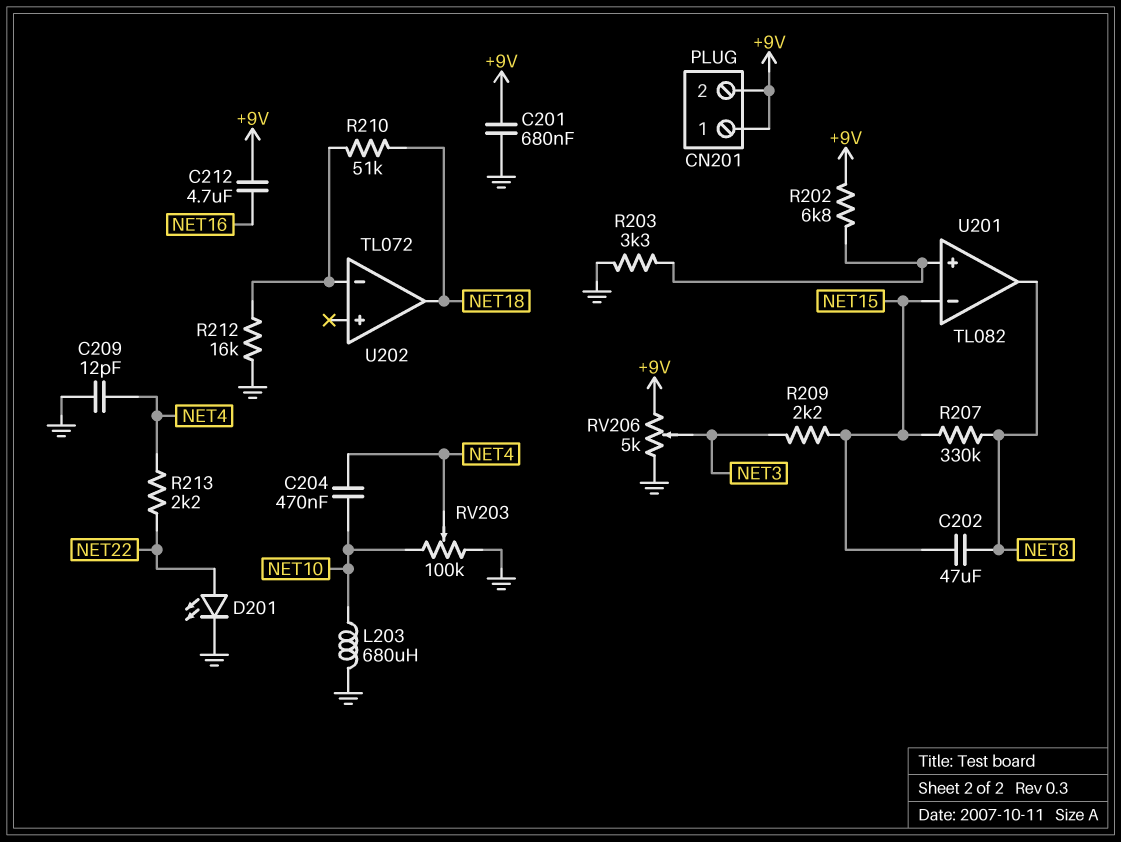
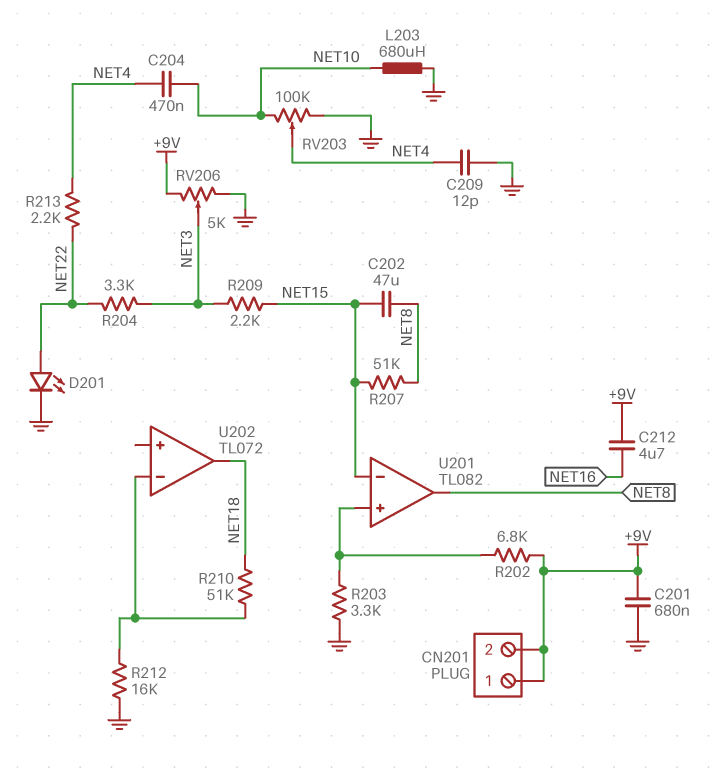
R204: none -> 3.3k (NET3, NET22)
R207: 330k (NET8, NET15) -> 51k (NET8, NET15)

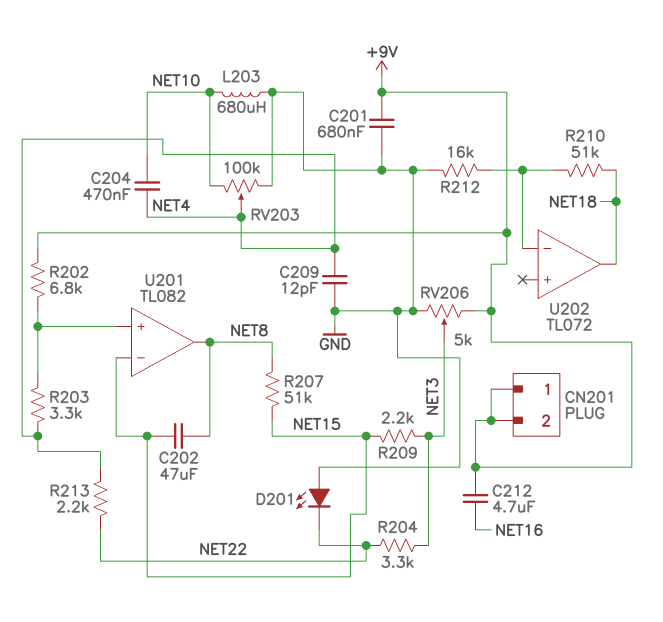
D201: LED (A NET22, K GND) -> LED (A GND, K NET22)
R203: 3.3k (GND, U201/in+) -> 3.3k (NET4, U201/in+)

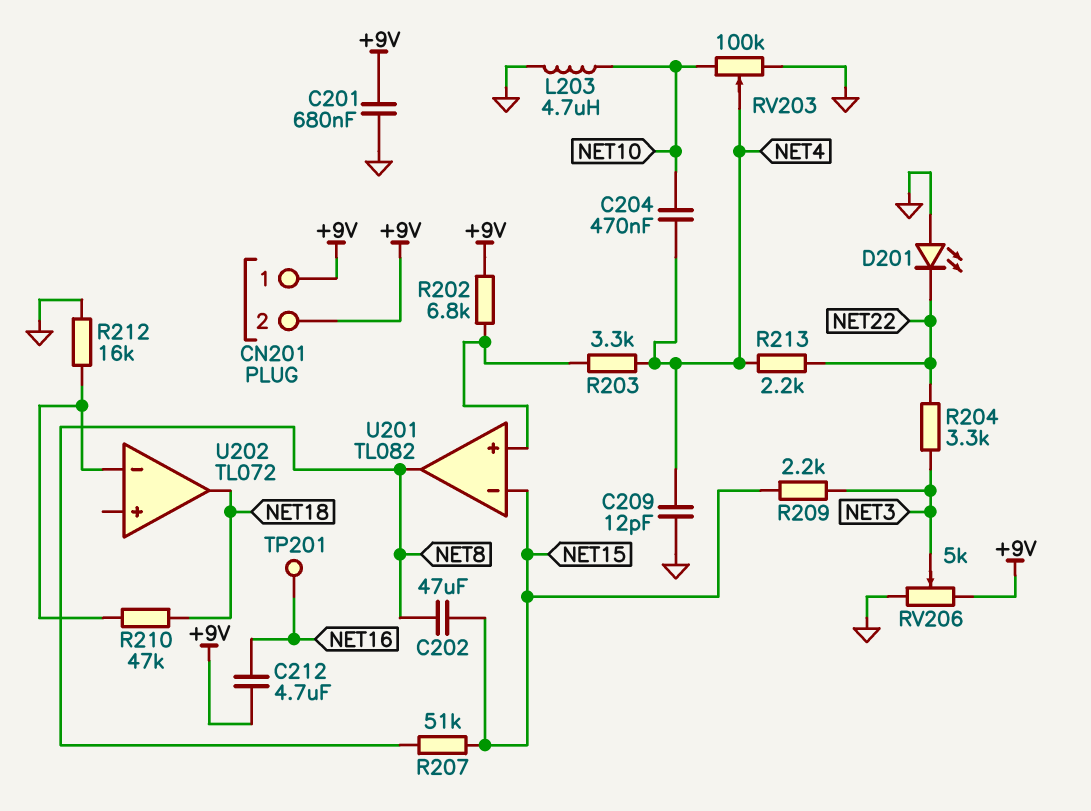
L203: 680uH (GND, NET10) -> 4.7uH (GND, NET10)
R210: 51k (NET18, U202/in-) -> 47k (NET18, U202/in-)
TP201: none -> test point (NET16)

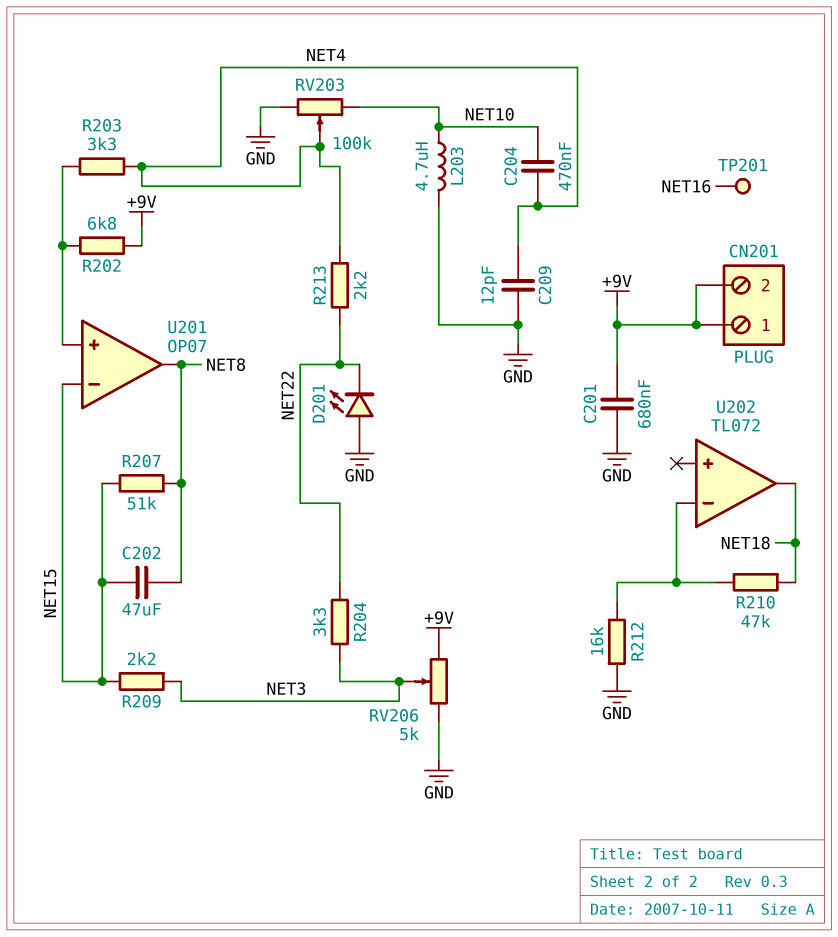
C212: 4.7uF (+9V, NET16) -> none
U201: TL082 -> OP07

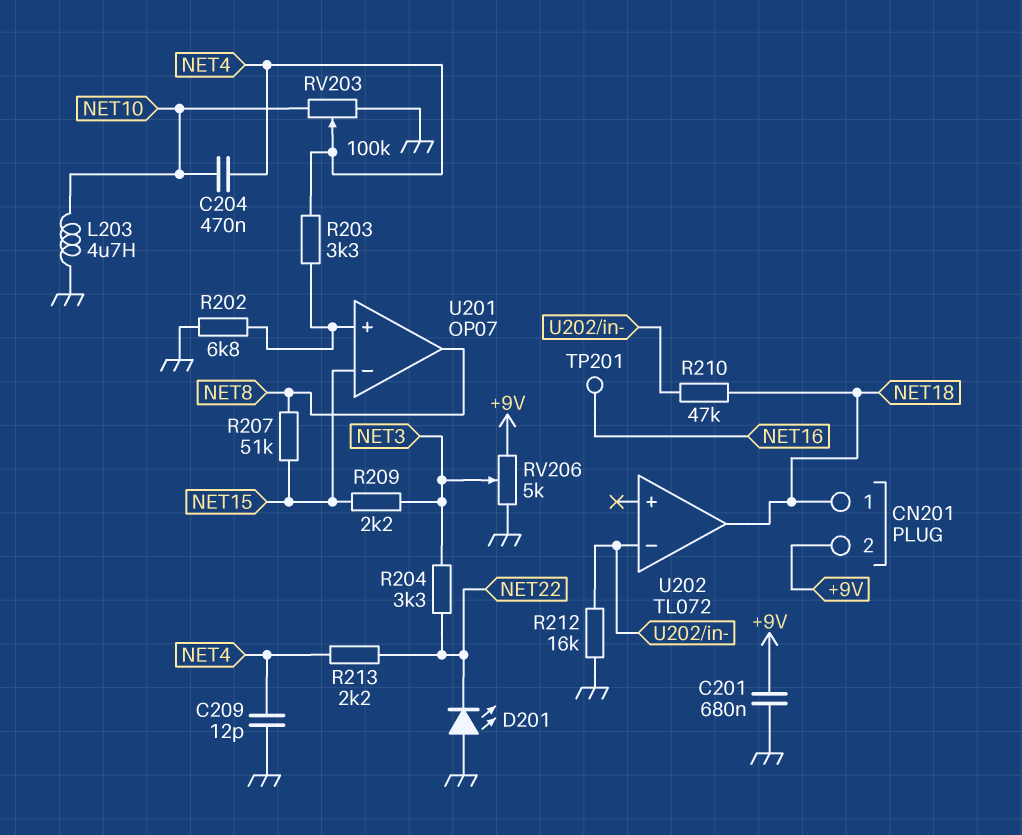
C202: 47uF (NET8, NET15) -> none
CN201 pin 1: +9V -> NET18
R202: 6.8k (+9V, U201/in+) -> 6.8k (GND, U201/in+)

